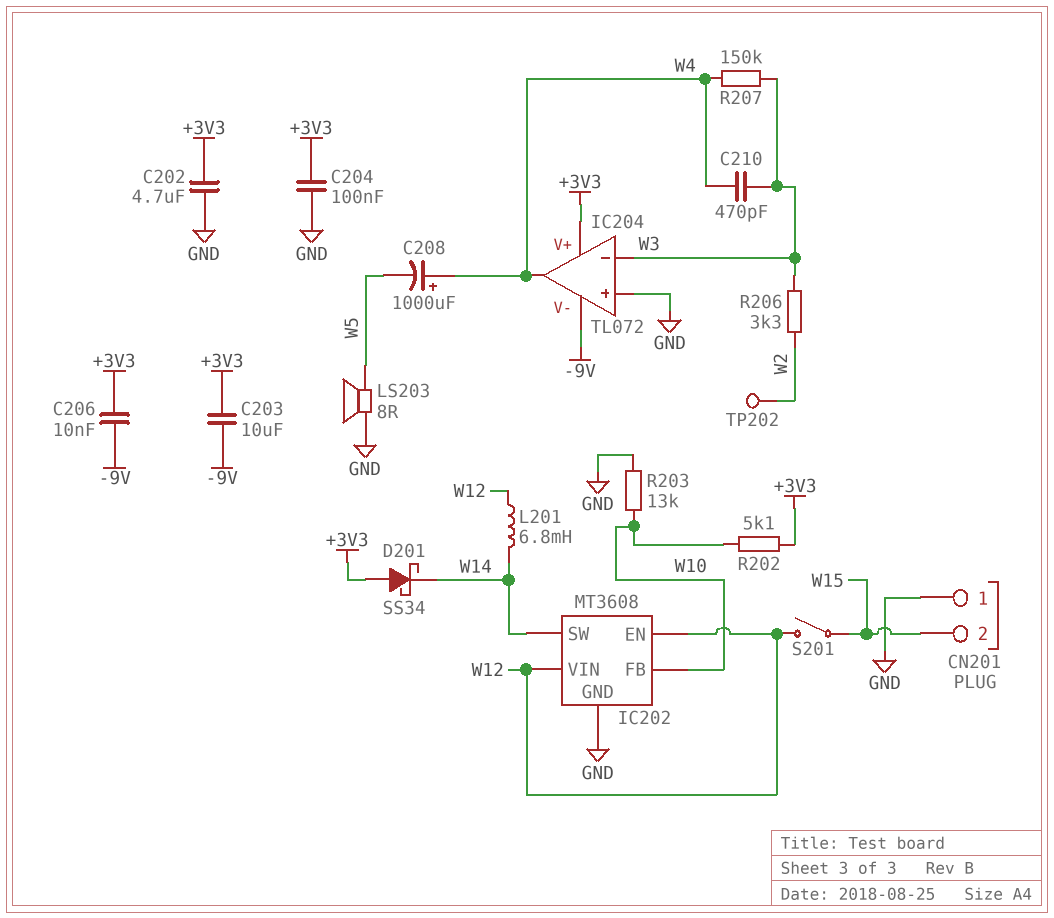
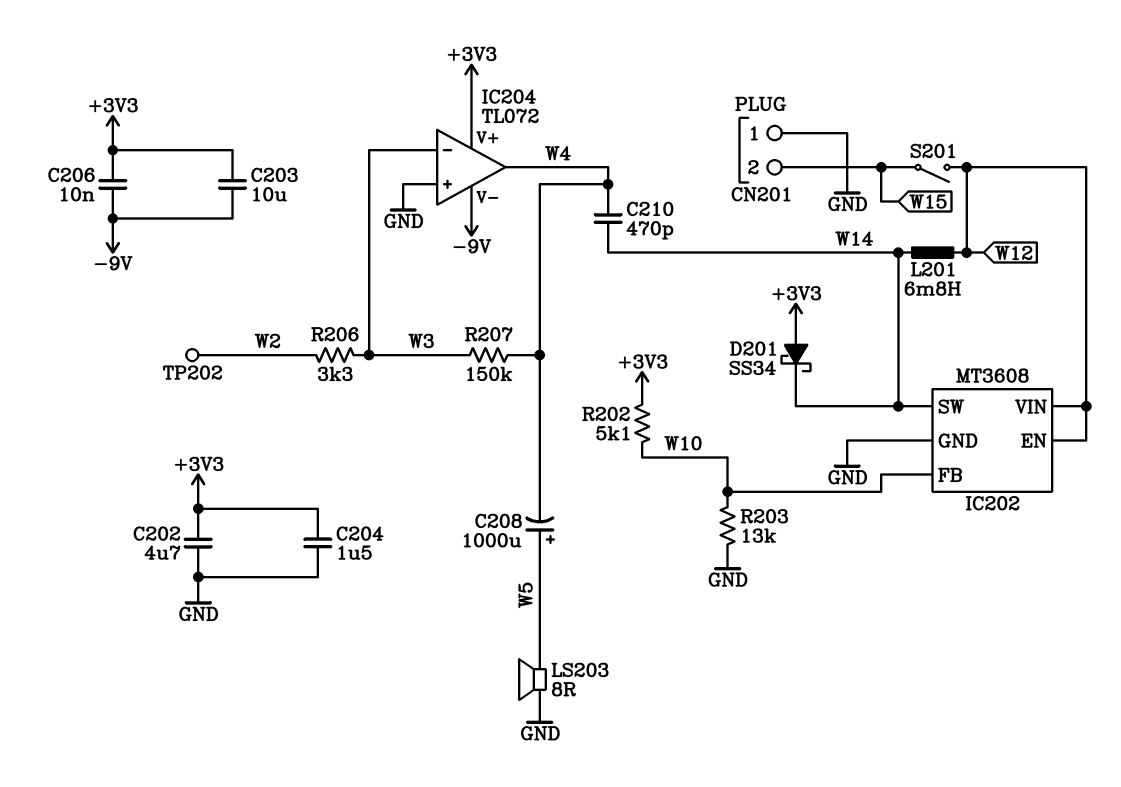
C204: 100nF (+3V3, GND) -> 1.5uF (+3V3, GND)
C208: 1000uF (plus W4, minus W5) -> 1000uF (plus W5, minus W4)
C210: 470pF (W3, W4) -> 470pF (W4, W14)

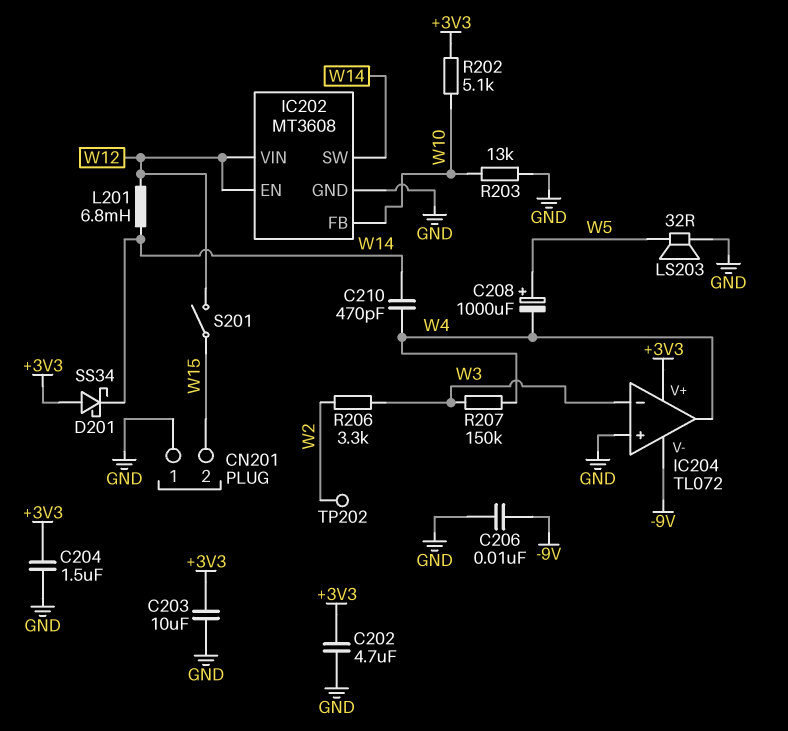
C203: 10uF (+3V3, -9V) -> 10uF (+3V3, GND)
C206: 10nF (+3V3, -9V) -> 10nF (-9V, GND)
LS203: speaker 8R (GND, W5) -> speaker 32R (GND, W5)

